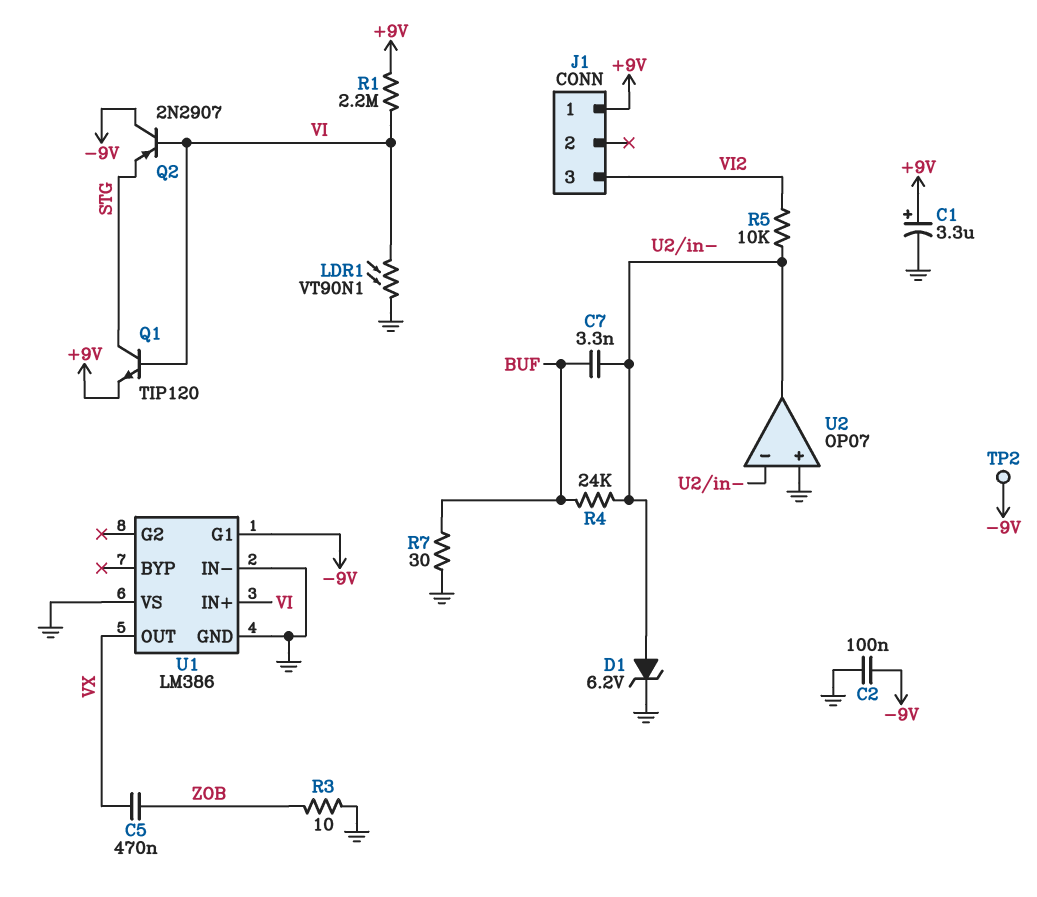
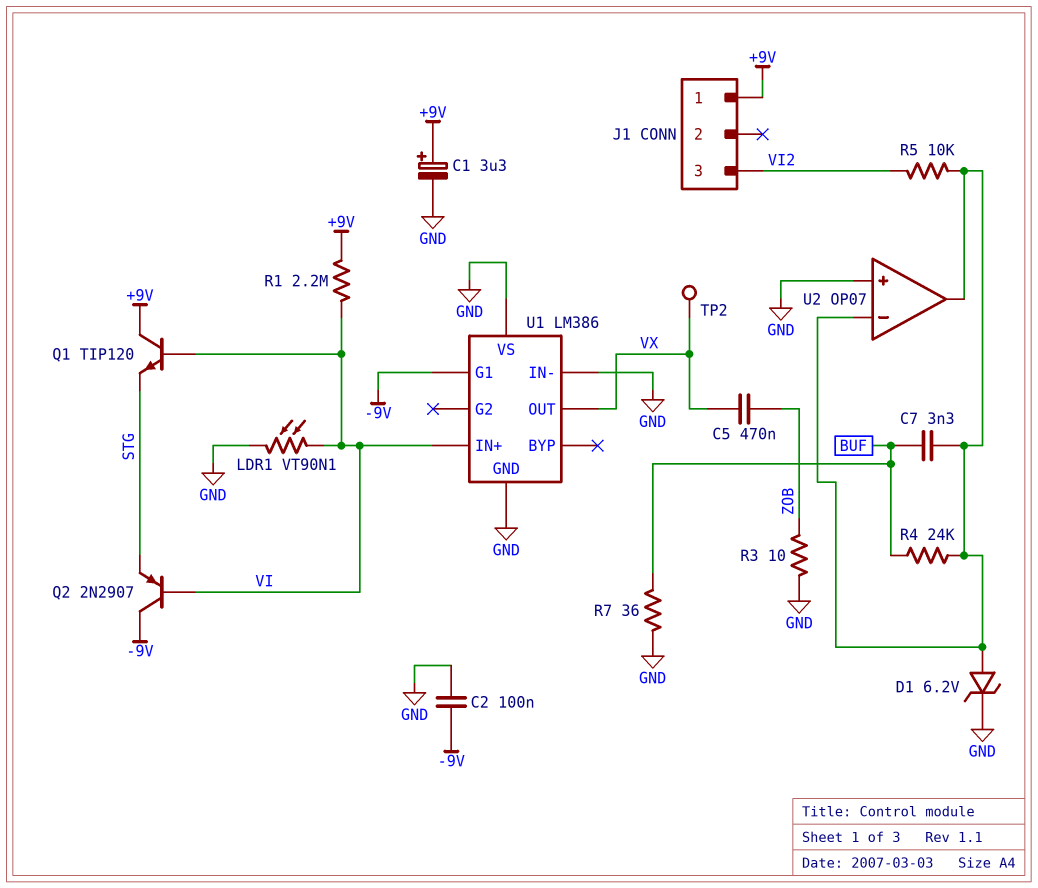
Q1: NPN TIP120 (B VI, C STG, E +9V) -> NPN TIP120 (B VI, C +9V, E STG)
R7: 30 (BUF, GND) -> 36 (BUF, GND)
TP2: test point (-9V) -> test point (VX)

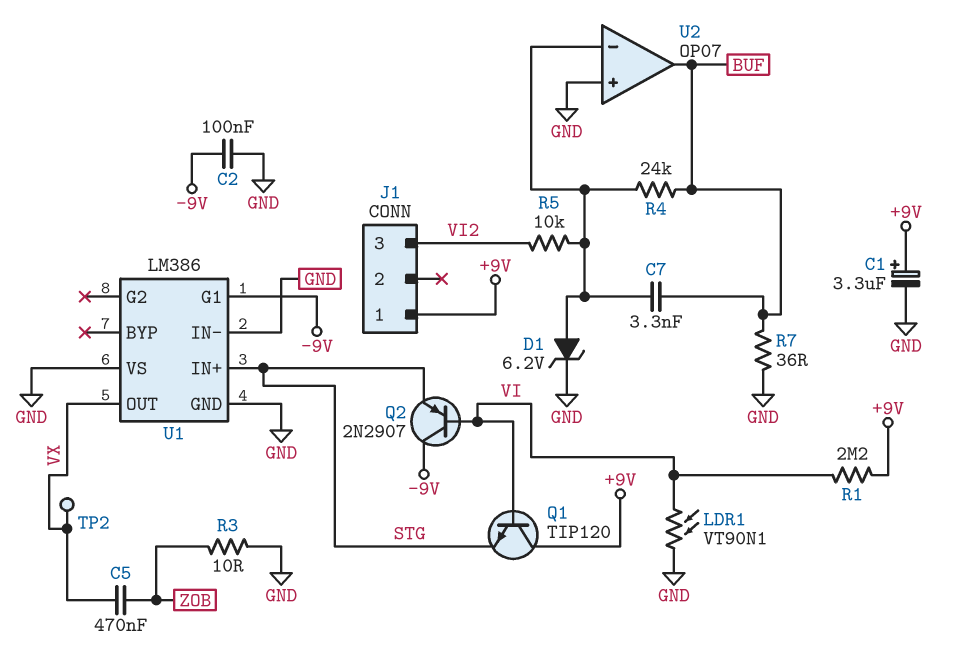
U1 pin IN+: VI -> STG
U2 pin out: U2/in- -> BUF

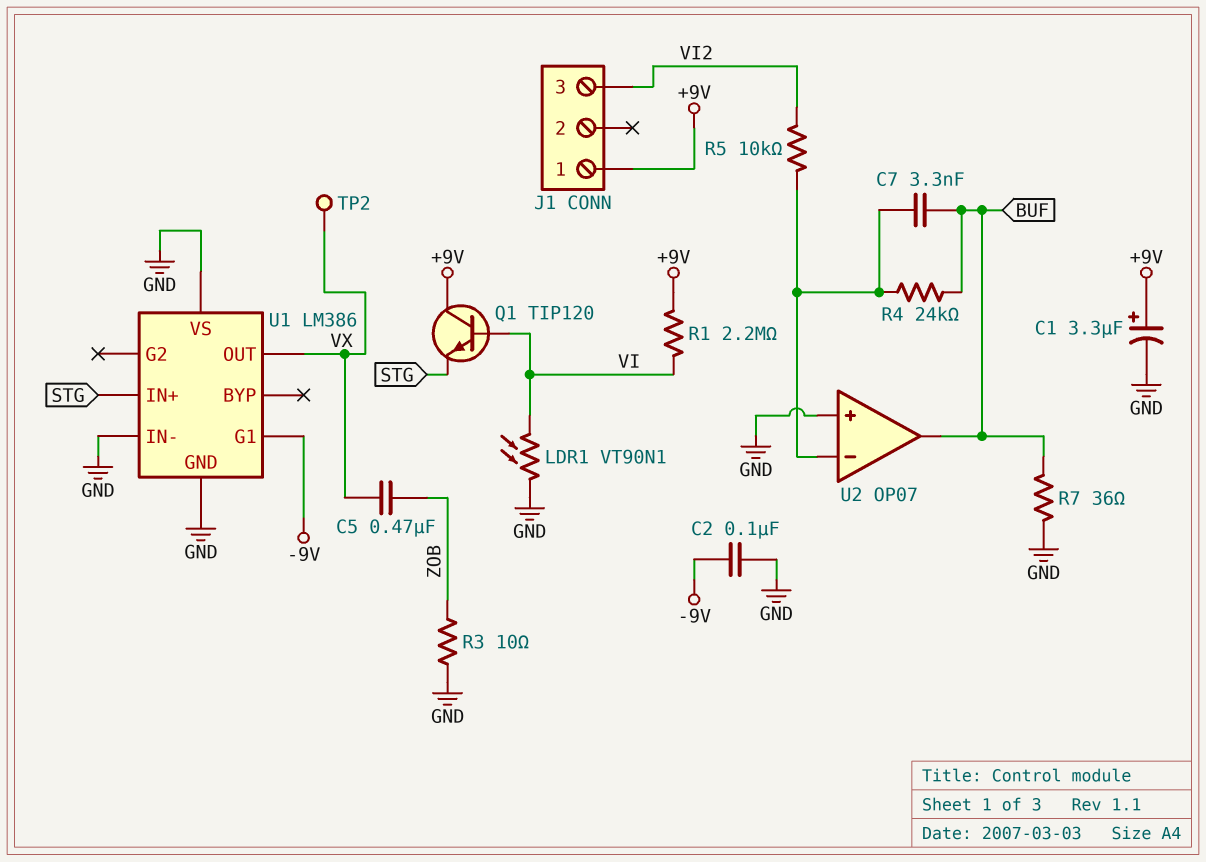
D1: zener 6.2V (A U2/in-, K GND) -> none
Q2: PNP 2N2907 (B VI, C -9V, E STG) -> none

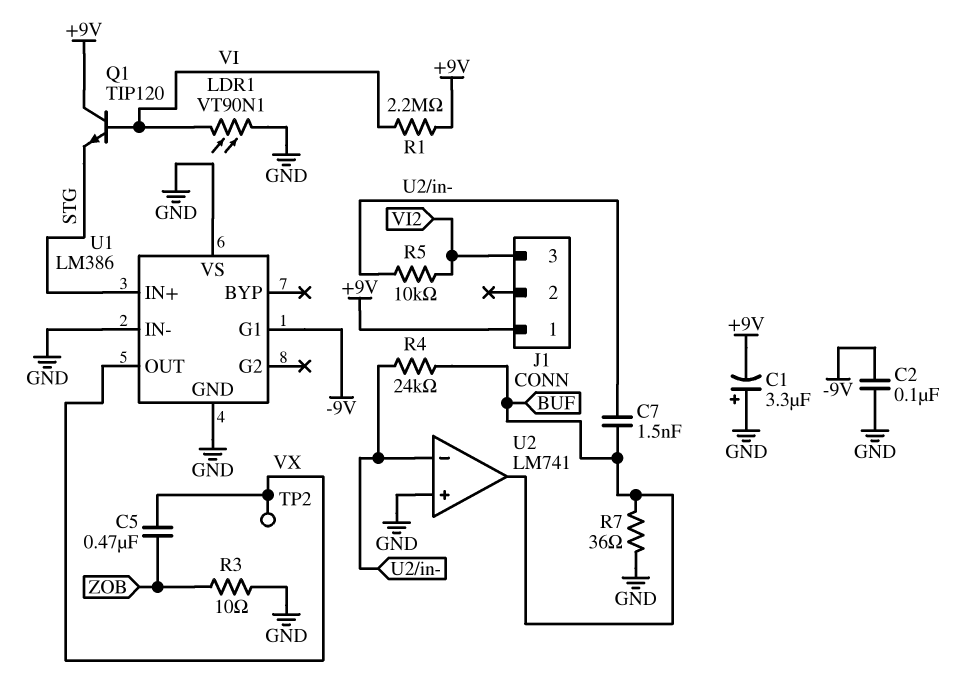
C1: 3.3uF (plus +9V, minus GND) -> 3.3uF (plus GND, minus +9V)
C7: 3.3nF (BUF, U2/in-) -> 1.5nF (BUF, U2/in-)
U2: OP07 -> LM741

